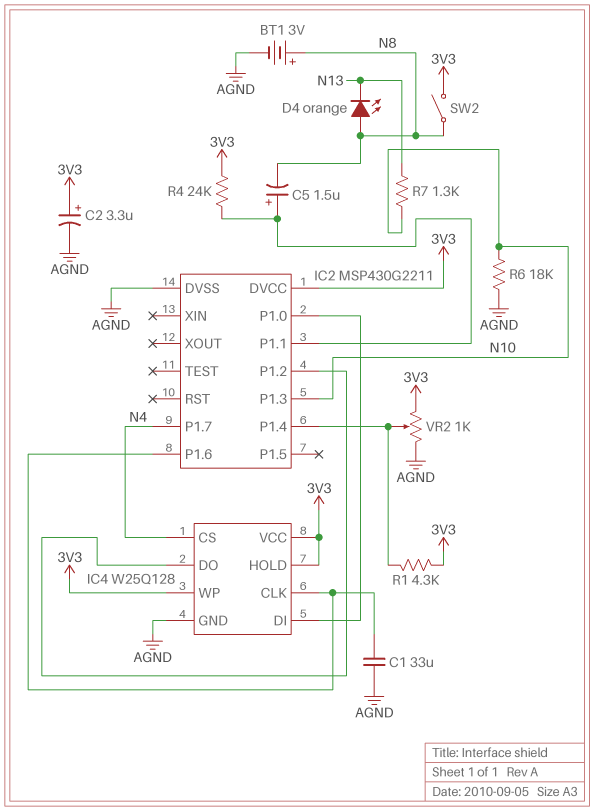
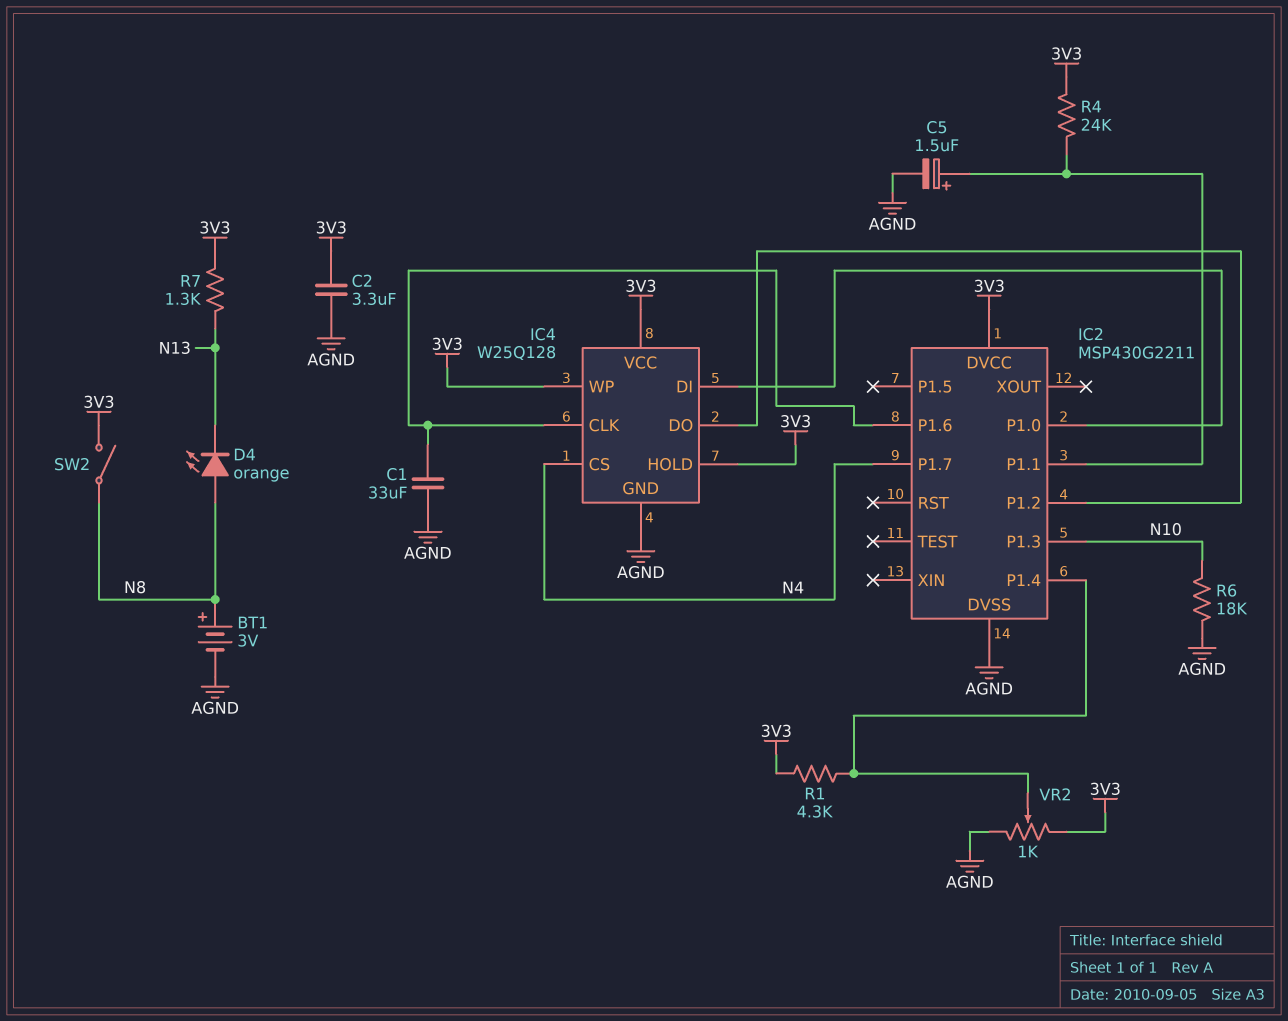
C2: 3.3uF (plus 3V3, minus AGND) -> 3.3uF (3V3, AGND)
C5: 1.5uF (plus IC2/P1.1, minus N8) -> 1.5uF (plus IC2/P1.1, minus AGND)
R7: 1.3k (N10, N13) -> 1.3k (3V3, N13)

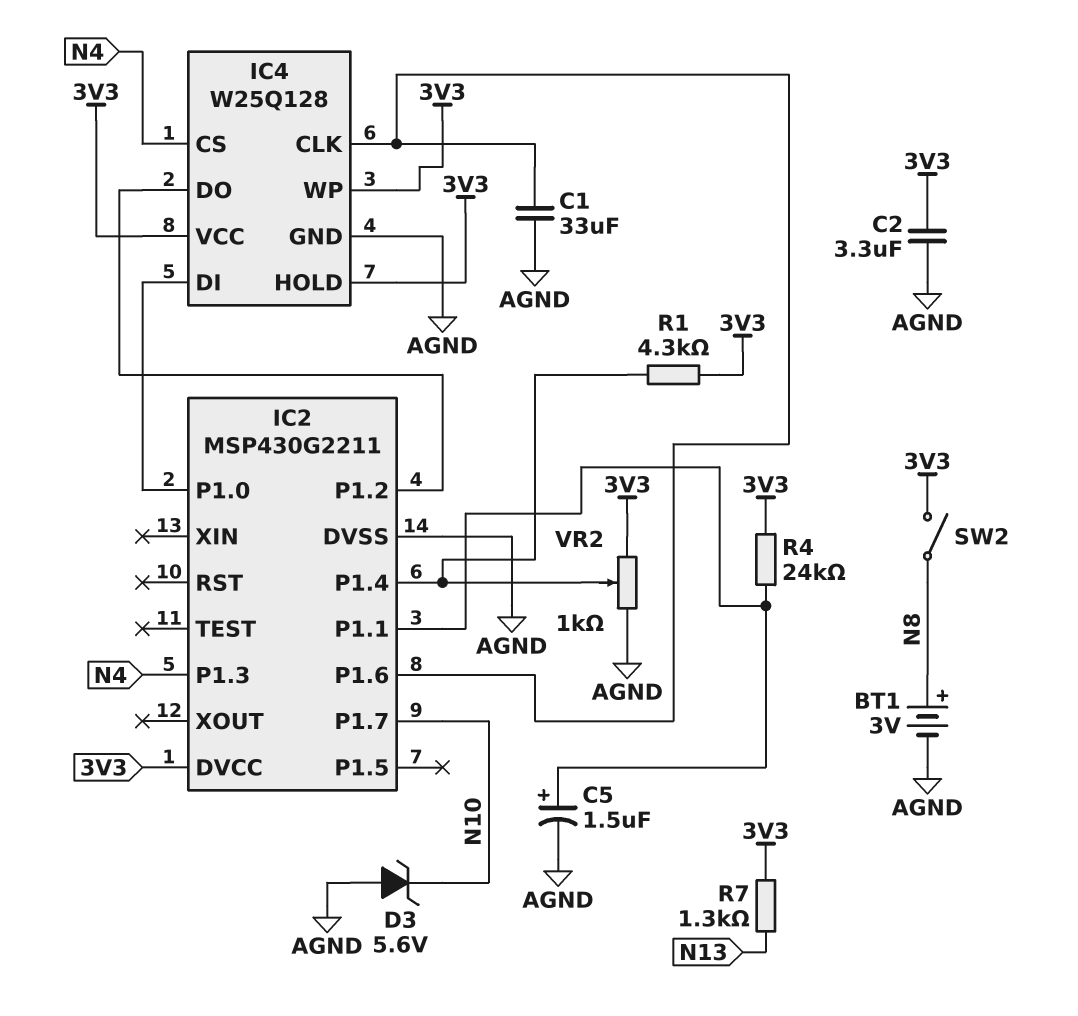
D3: none -> zener 5.6V (A AGND, K N10)
D4: LED orange (A N8, K N13) -> none
IC2 pin P1.3: N10 -> N4
IC2 pin P1.7: N4 -> N10
R6: 18k (AGND, N10) -> none

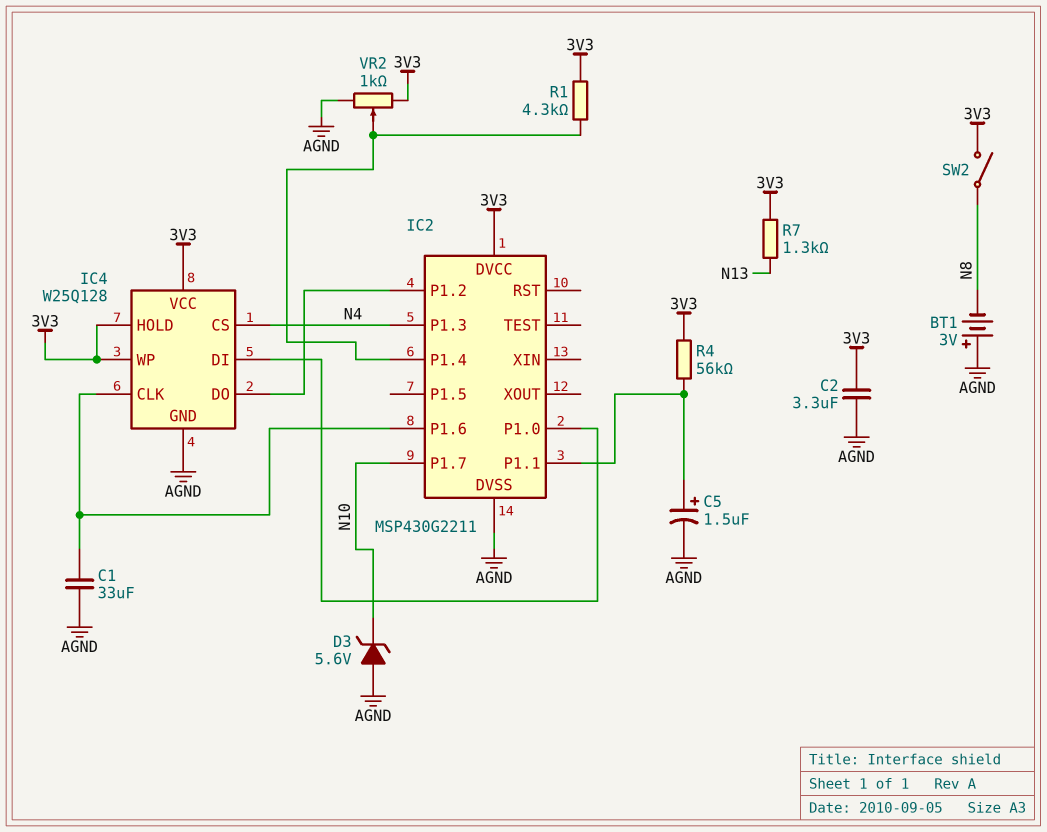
BT1: 3V (plus N8, minus AGND) -> 3V (plus AGND, minus N8)
R4: 24k (3V3, IC2/P1.1) -> 56k (3V3, IC2/P1.1)

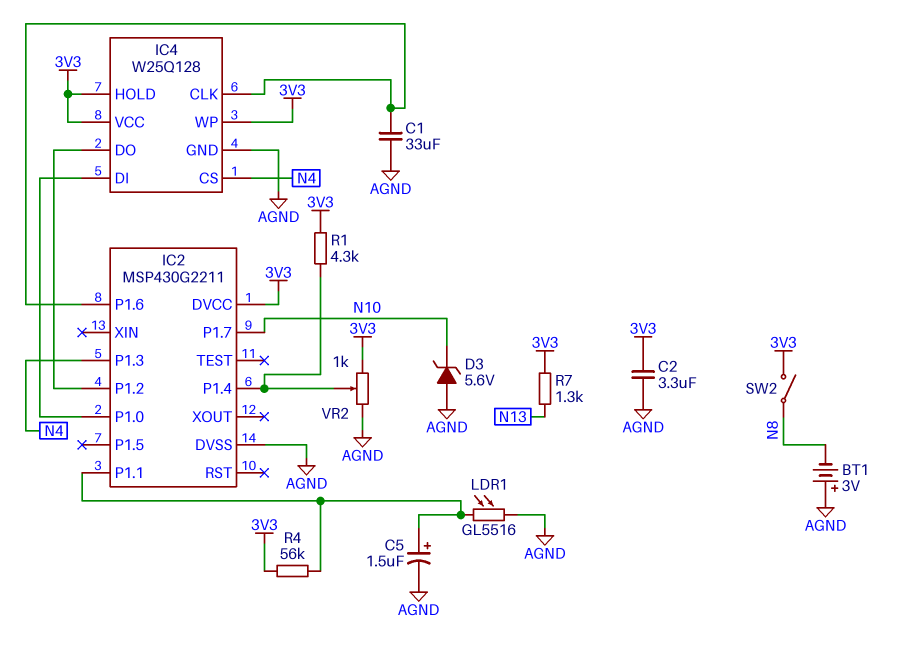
LDR1: none -> GL5516 (AGND, IC2/P1.1)

